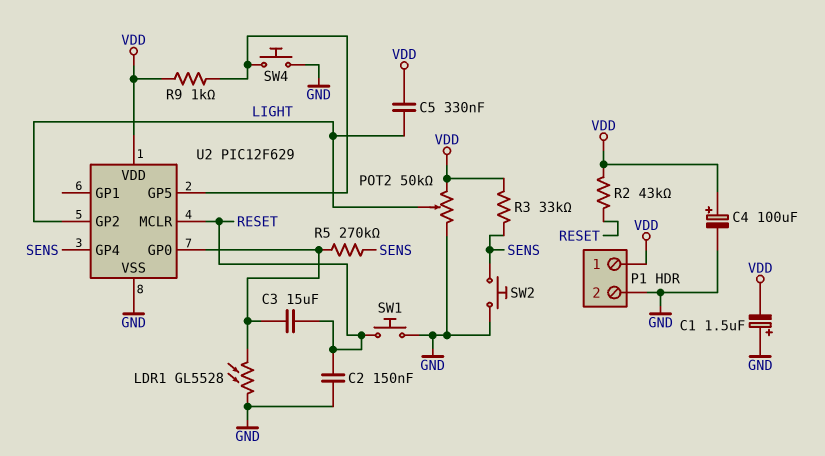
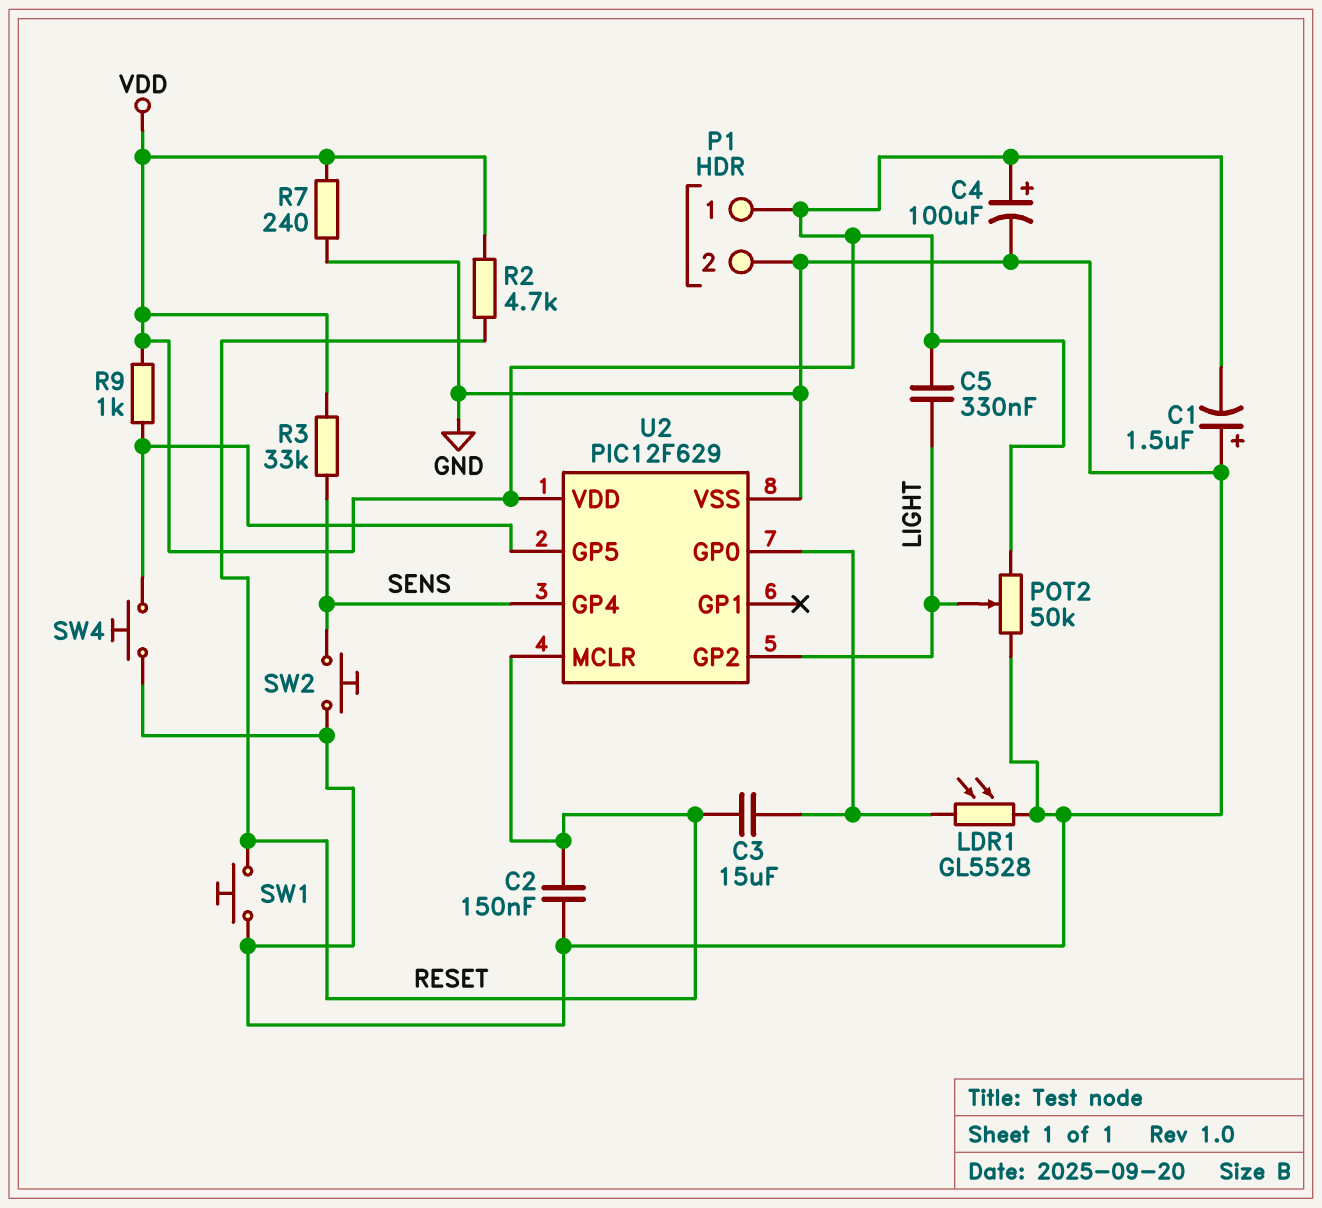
R2: 43k (RESET, VDD) -> 4.7k (RESET, VDD)
R5: 270k (SENS, U2/GP0) -> none
R7: none -> 240 (GND, VDD)

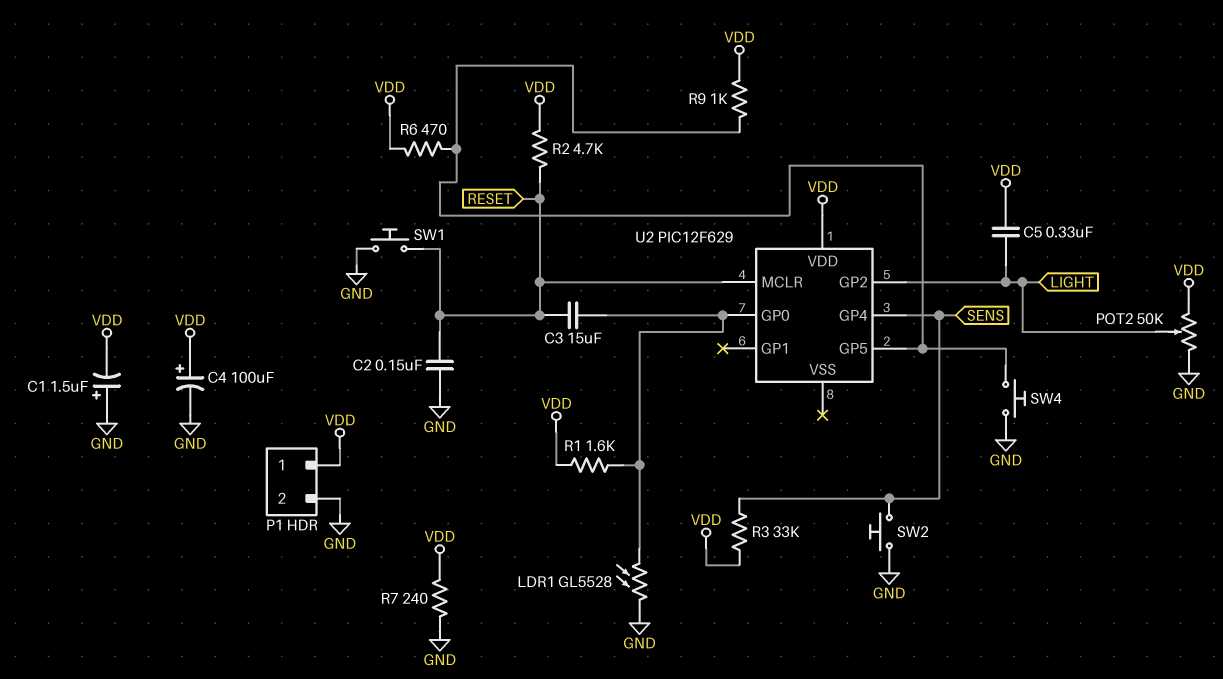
R1: none -> 1.6k (U2/GP0, VDD)
R6: none -> 470 (U2/GP5, VDD)
U2 pin VSS: GND -> none

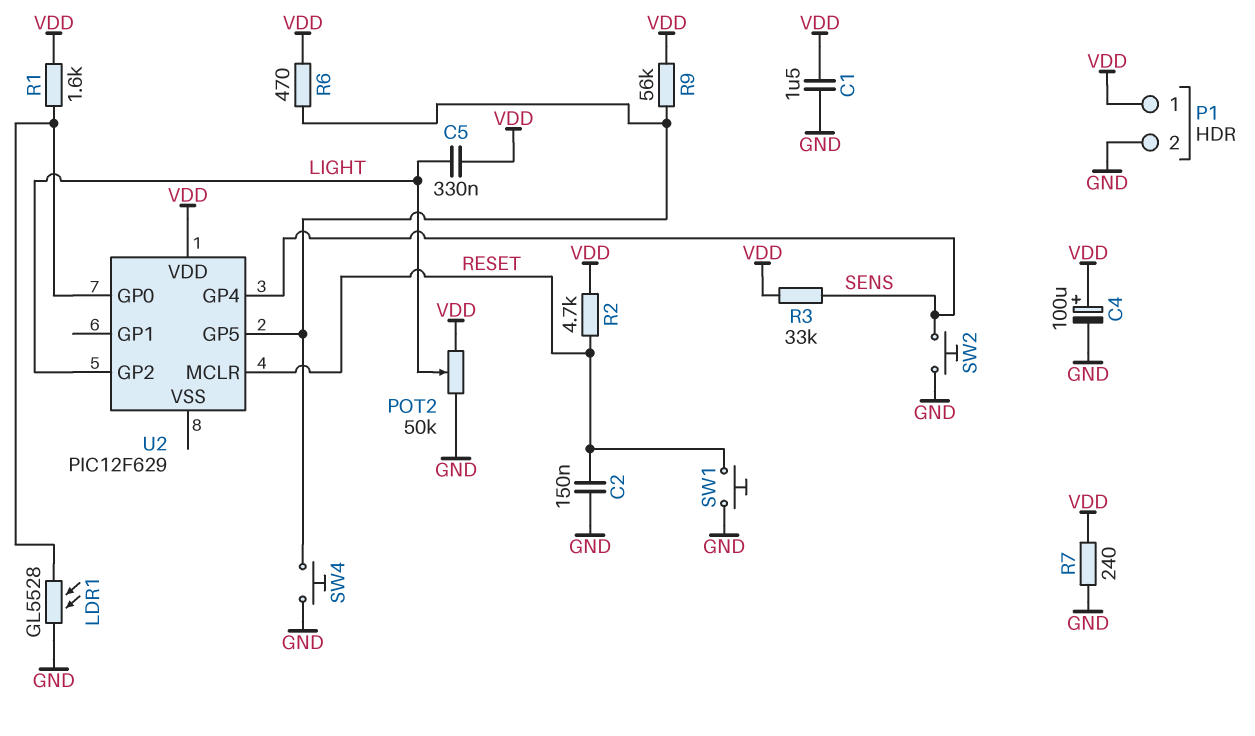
C1: 1.5uF (plus GND, minus VDD) -> 1.5uF (GND, VDD)
C3: 15uF (RESET, U2/GP0) -> none
R9: 1k (U2/GP5, VDD) -> 56k (U2/GP5, VDD)

